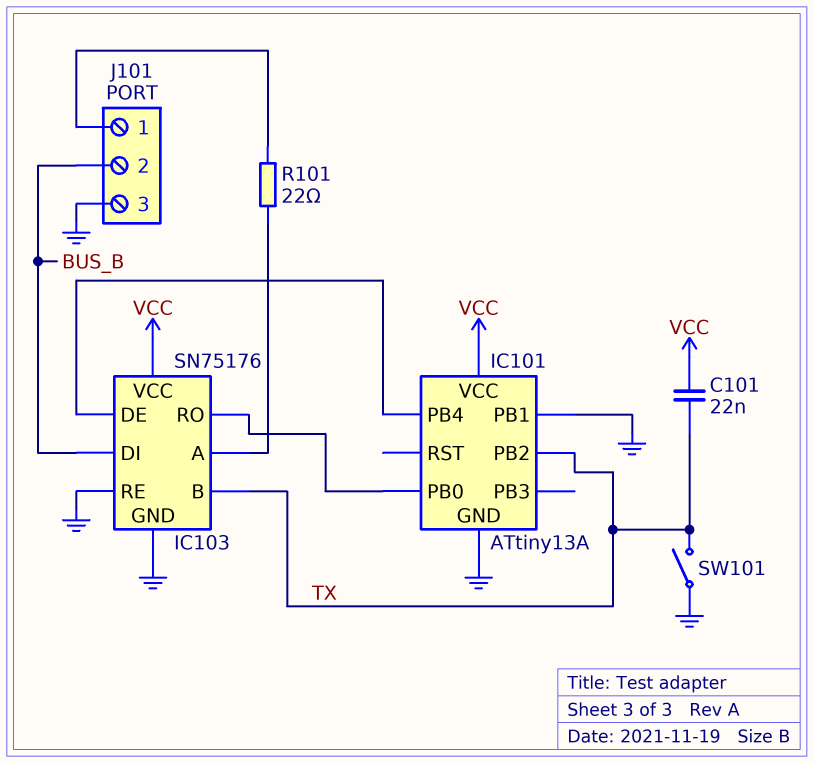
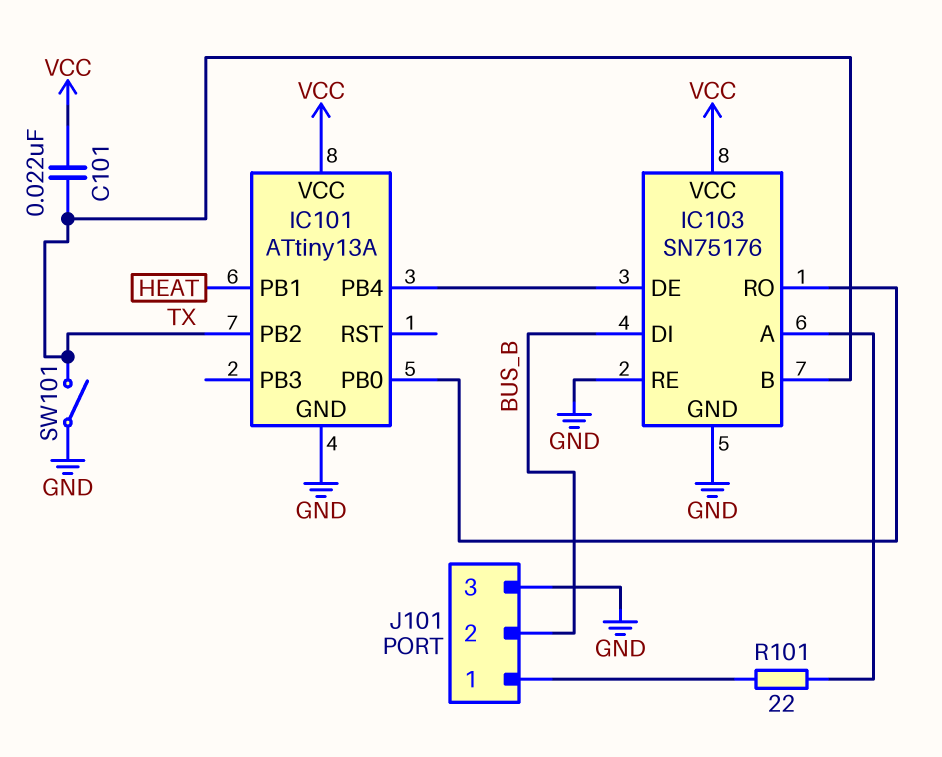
IC101 pin PB1: GND -> HEAT

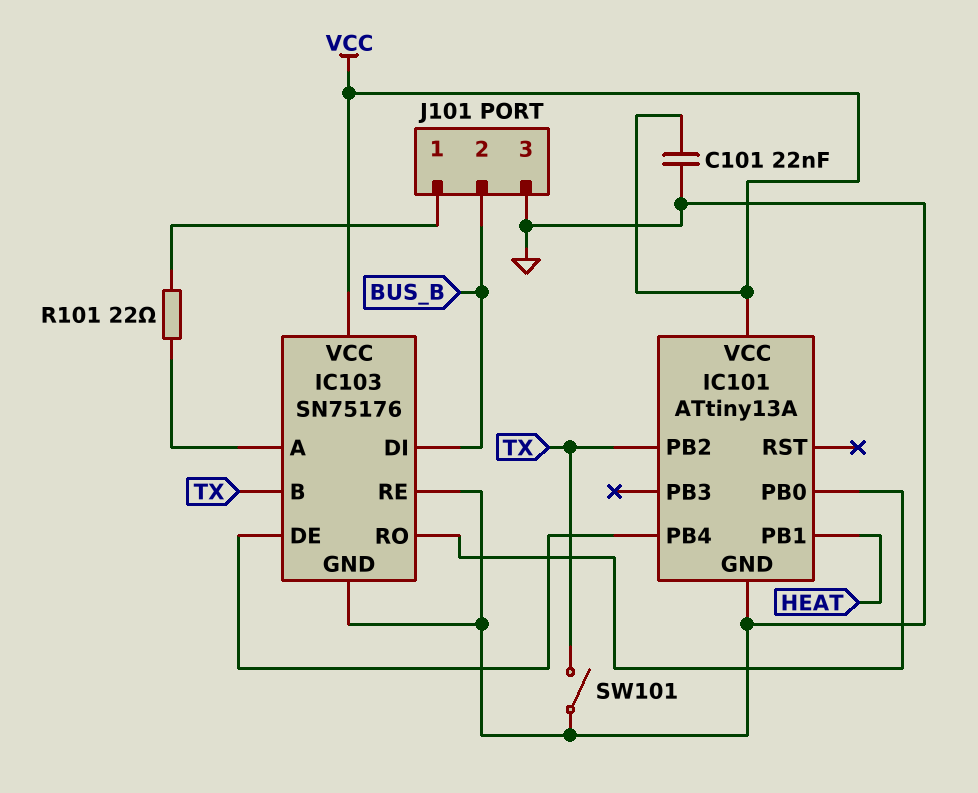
C101: 22nF (TX, VCC) -> 22nF (GND, VCC)

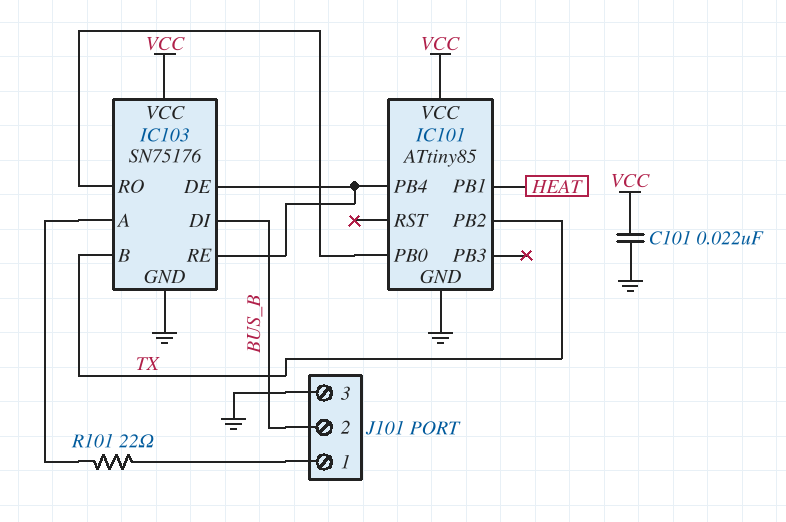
IC101: ATtiny13A -> ATtiny85
IC103 pin RE: GND -> IC101/PB4
SW101: switch (GND, TX) -> none

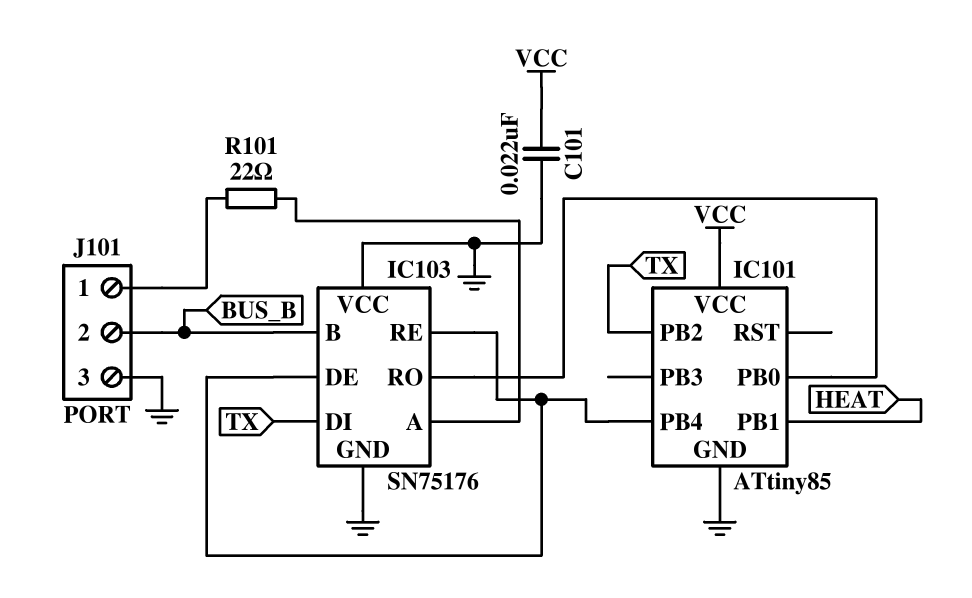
IC103 pin B: TX -> BUS_B
IC103 pin DI: BUS_B -> TX
IC103 pin VCC: VCC -> GND

